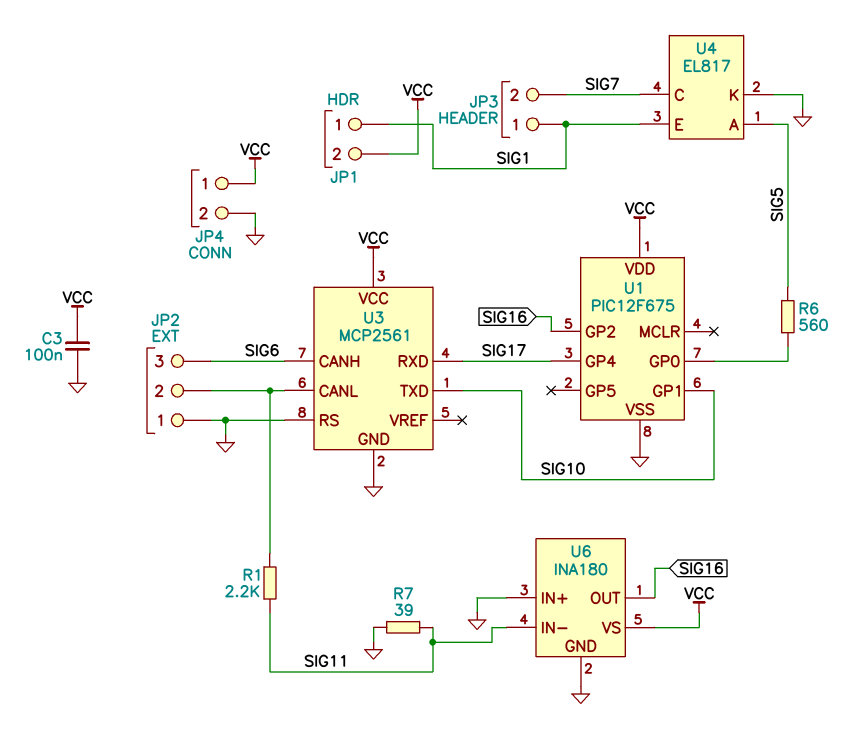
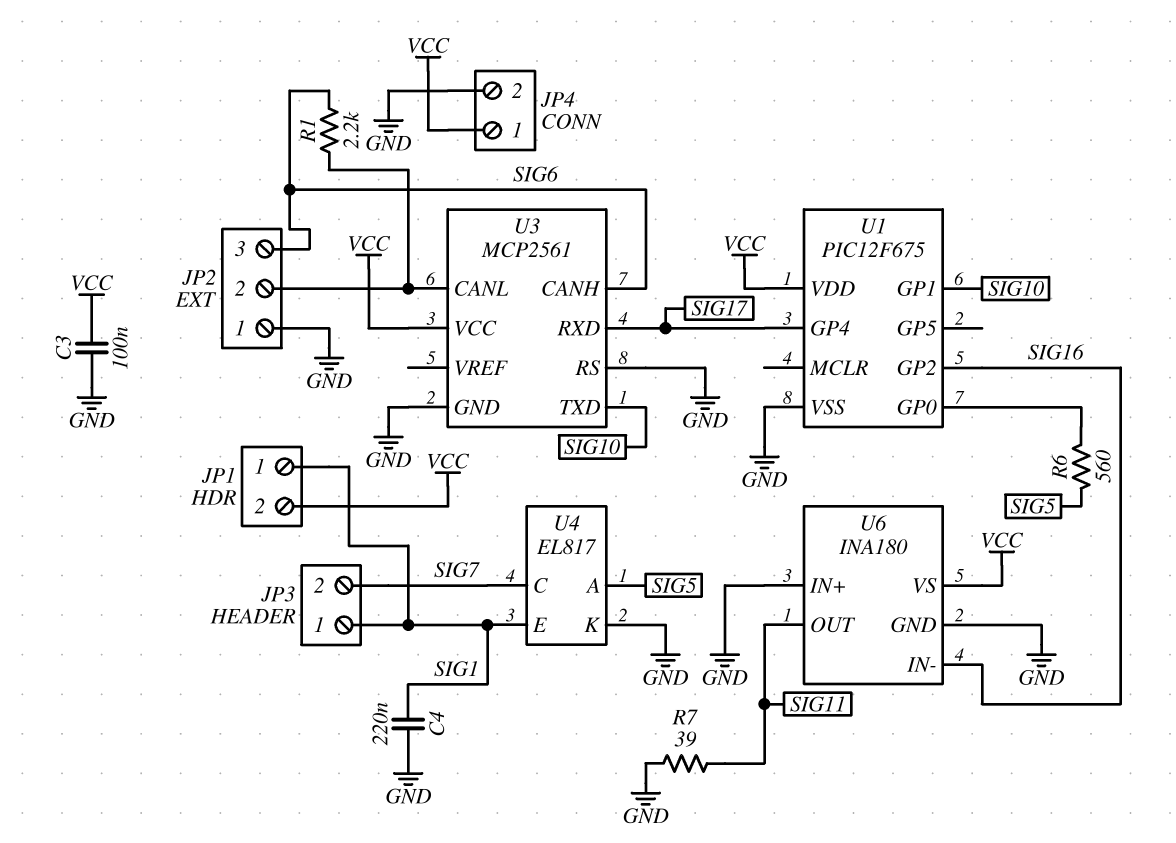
C4: none -> 220nF (GND, SIG1)
R1: 2.2k (JP2/2, SIG11) -> 2.2k (JP2/2, SIG6)
U6 pin IN-: SIG11 -> SIG16
U6 pin OUT: SIG16 -> SIG11

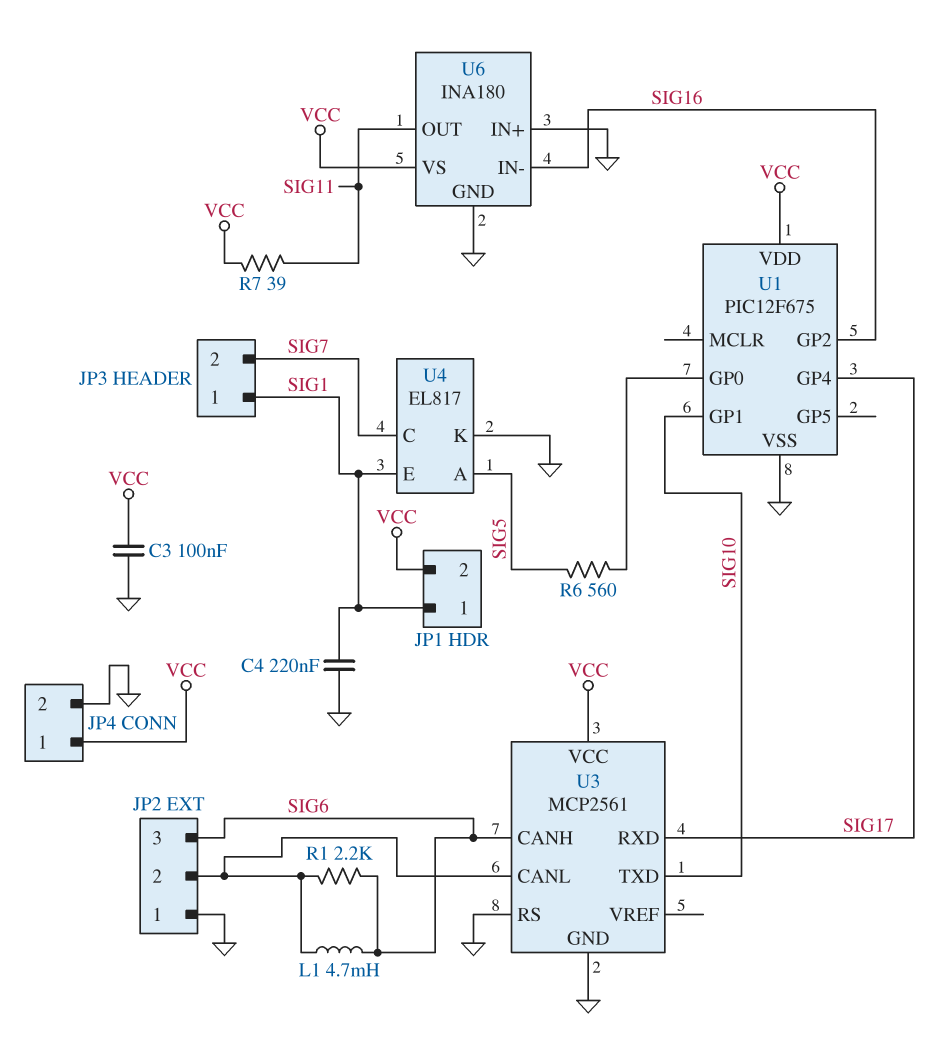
L1: none -> 4.7mH (JP2/2, SIG6)
R7: 39 (GND, SIG11) -> 39 (SIG11, VCC)

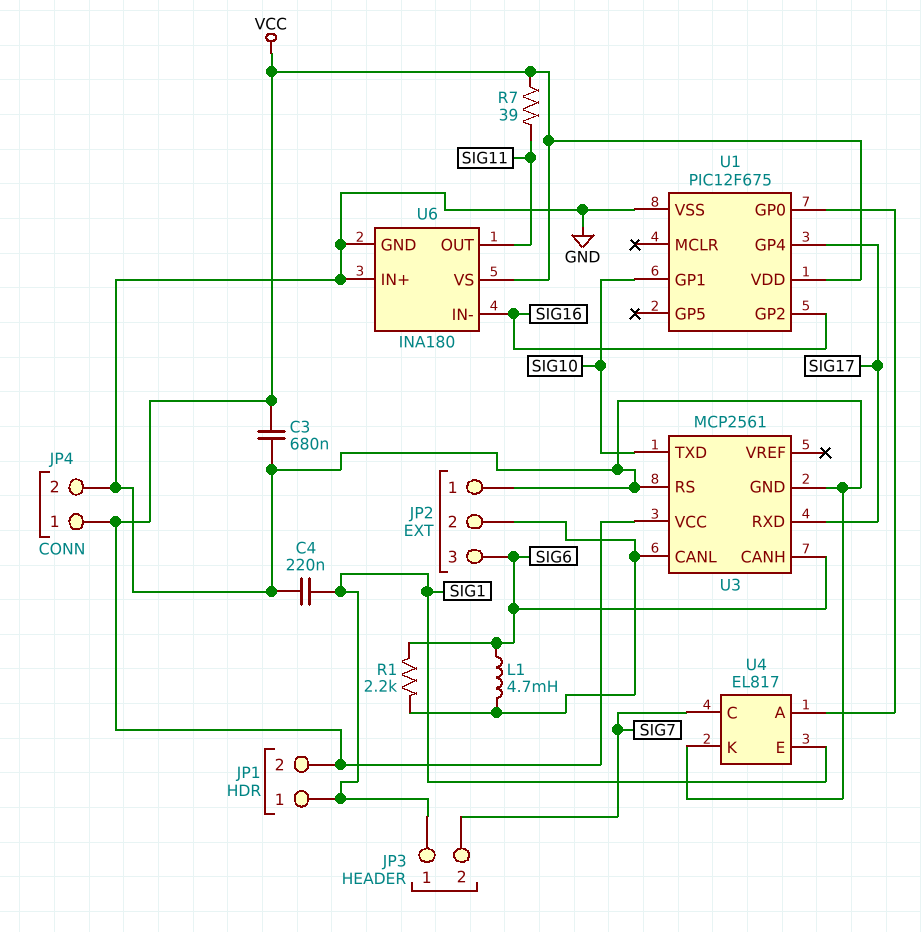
C3: 100nF (GND, VCC) -> 680nF (GND, VCC)
R6: 560 (SIG5, U1/GP0) -> none
U4 pin A: SIG5 -> U1/GP0

